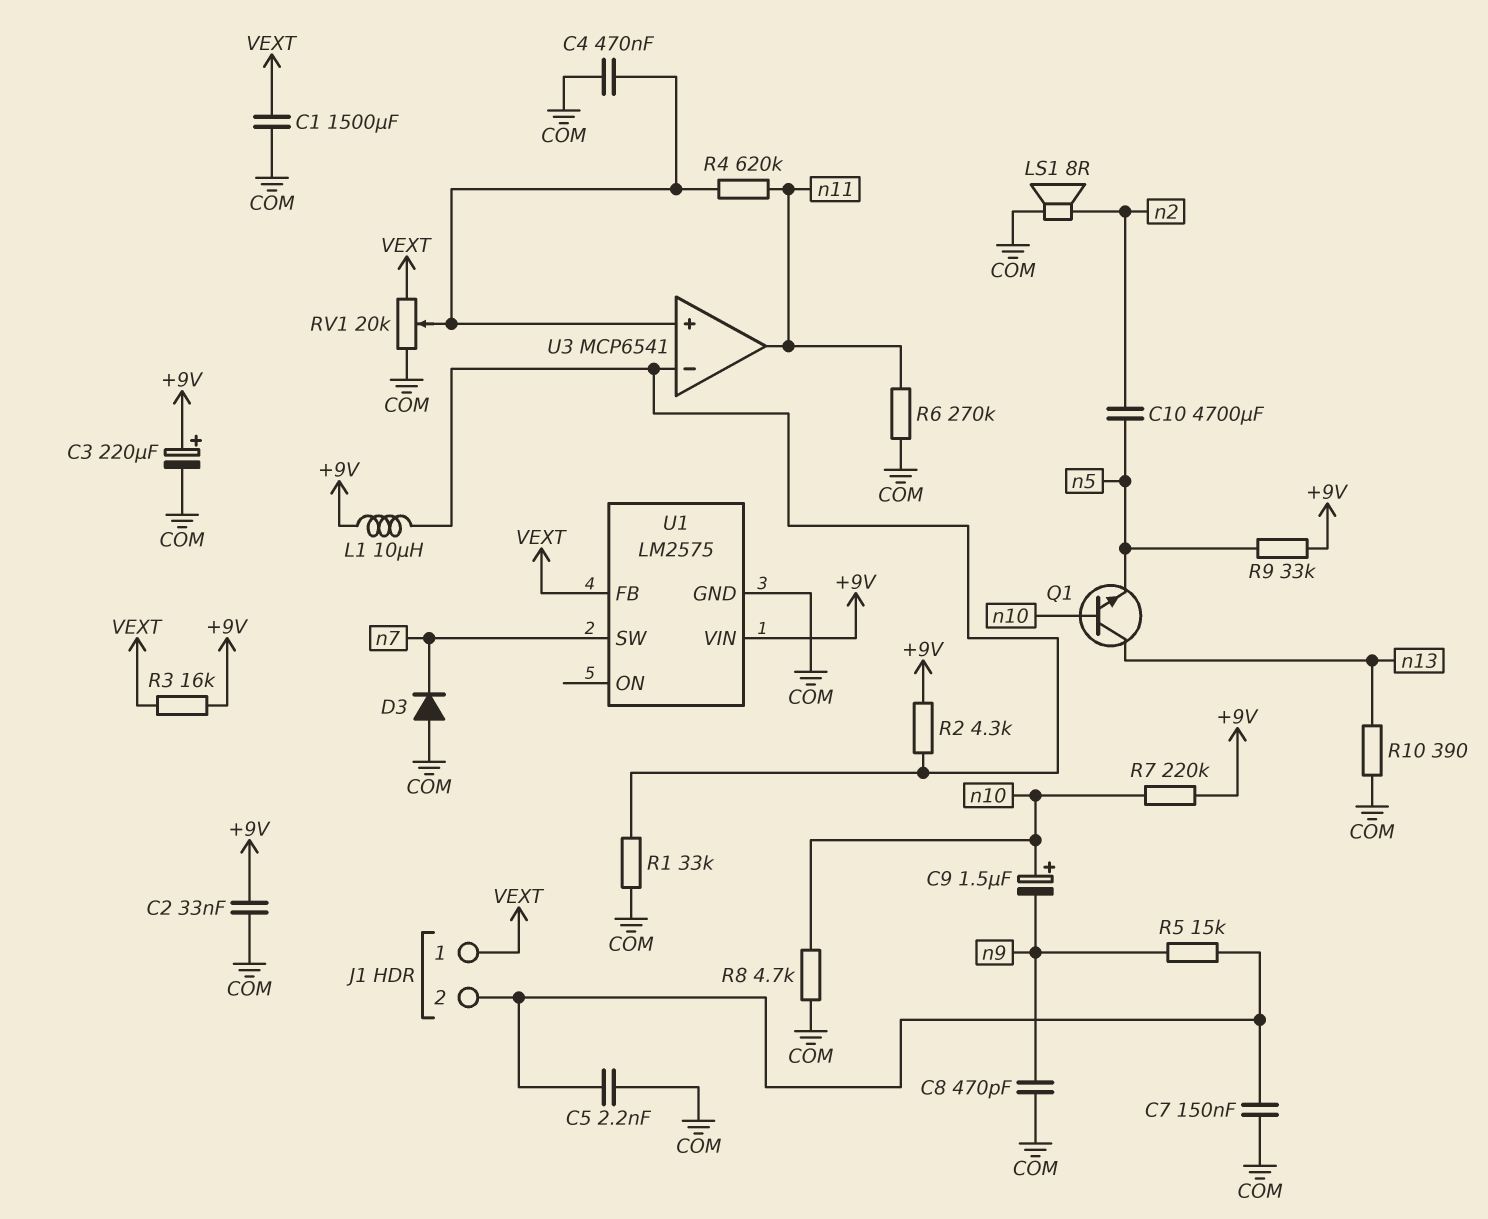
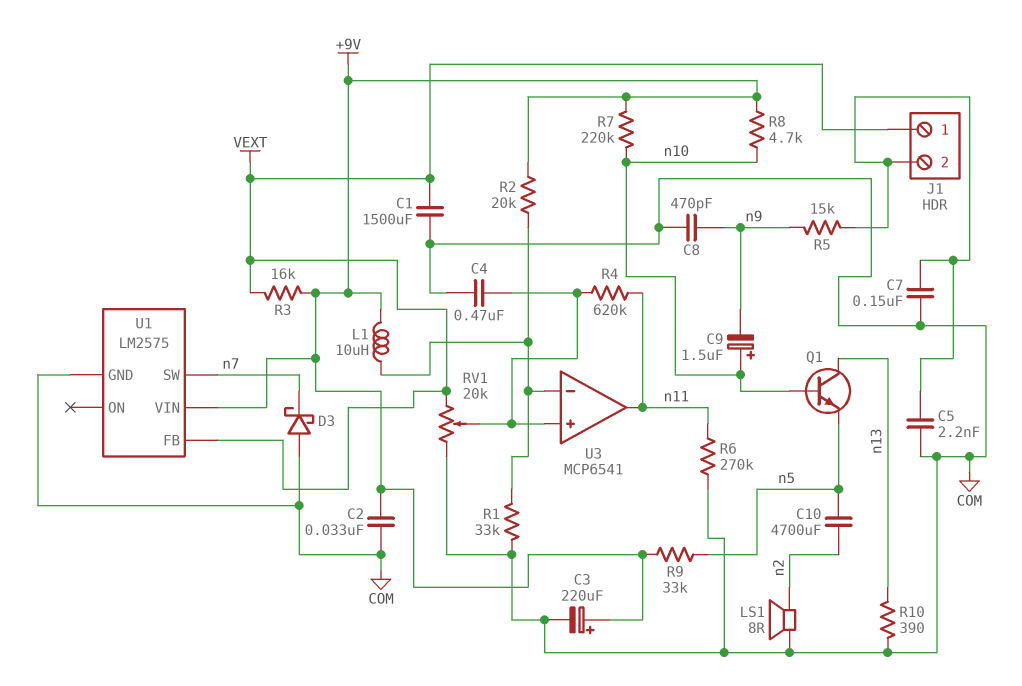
D3: diode (A COM, K n7) -> schottky (A COM, K n7)
R2: 4.3k (+9V, U3/in-) -> 20k (+9V, U3/in-)
R8: 4.7k (COM, n10) -> 4.7k (+9V, n10)

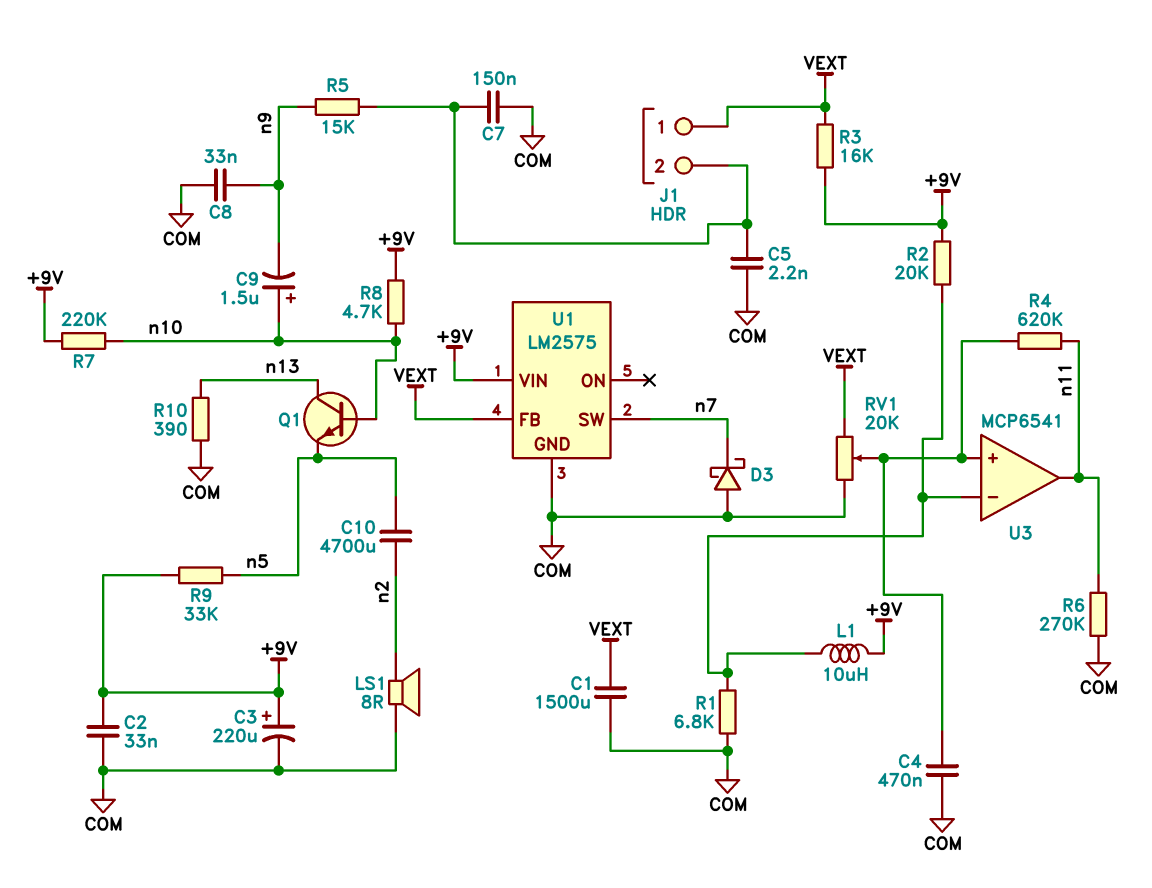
C8: 470pF (COM, n9) -> 33nF (COM, n9)
R1: 33k (COM, U3/in-) -> 6.8k (COM, U3/in-)

